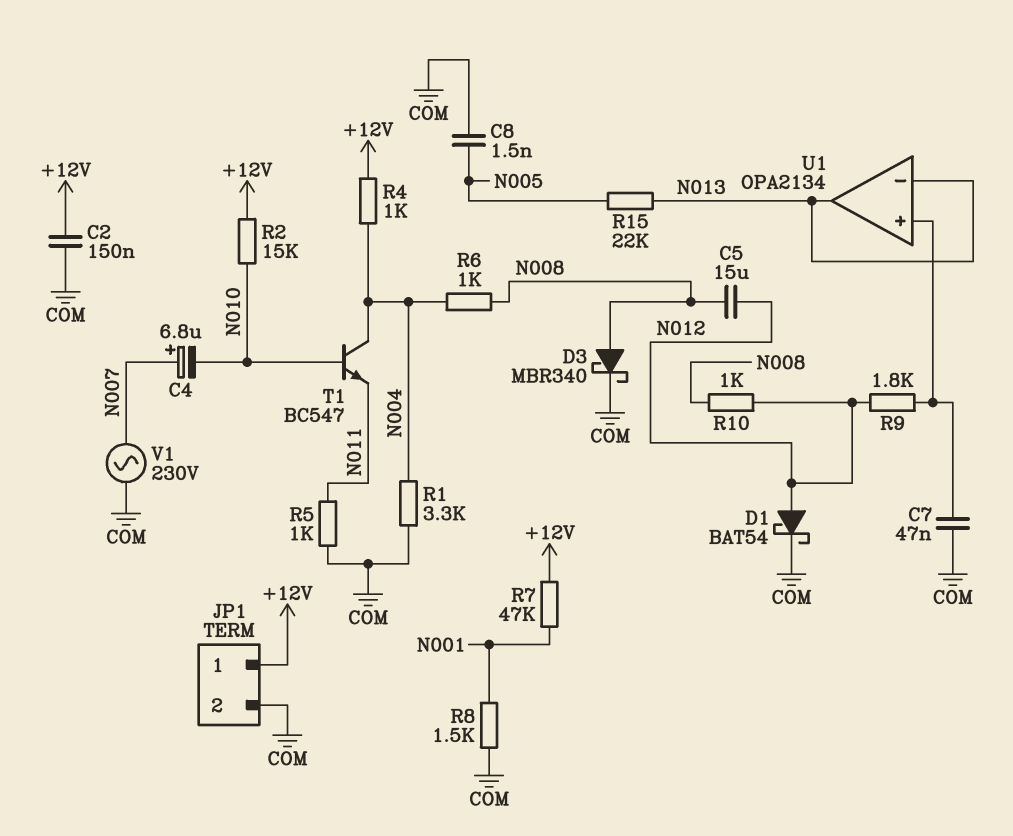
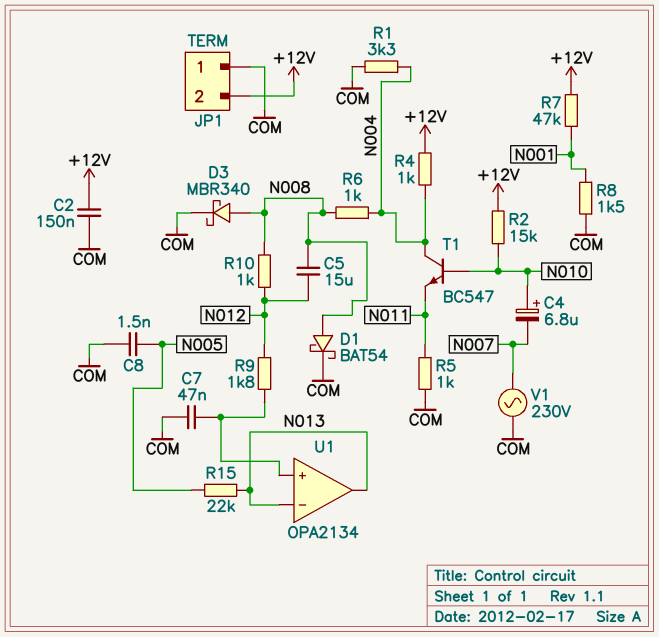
C4: 6.8uF (plus N007, minus N010) -> 6.8uF (plus N010, minus N007)
D1: schottky BAT54 (A N012, K COM) -> schottky BAT54 (A N008, K COM)
JP1 pin 1: +12V -> COM
JP1 pin 2: COM -> +12V

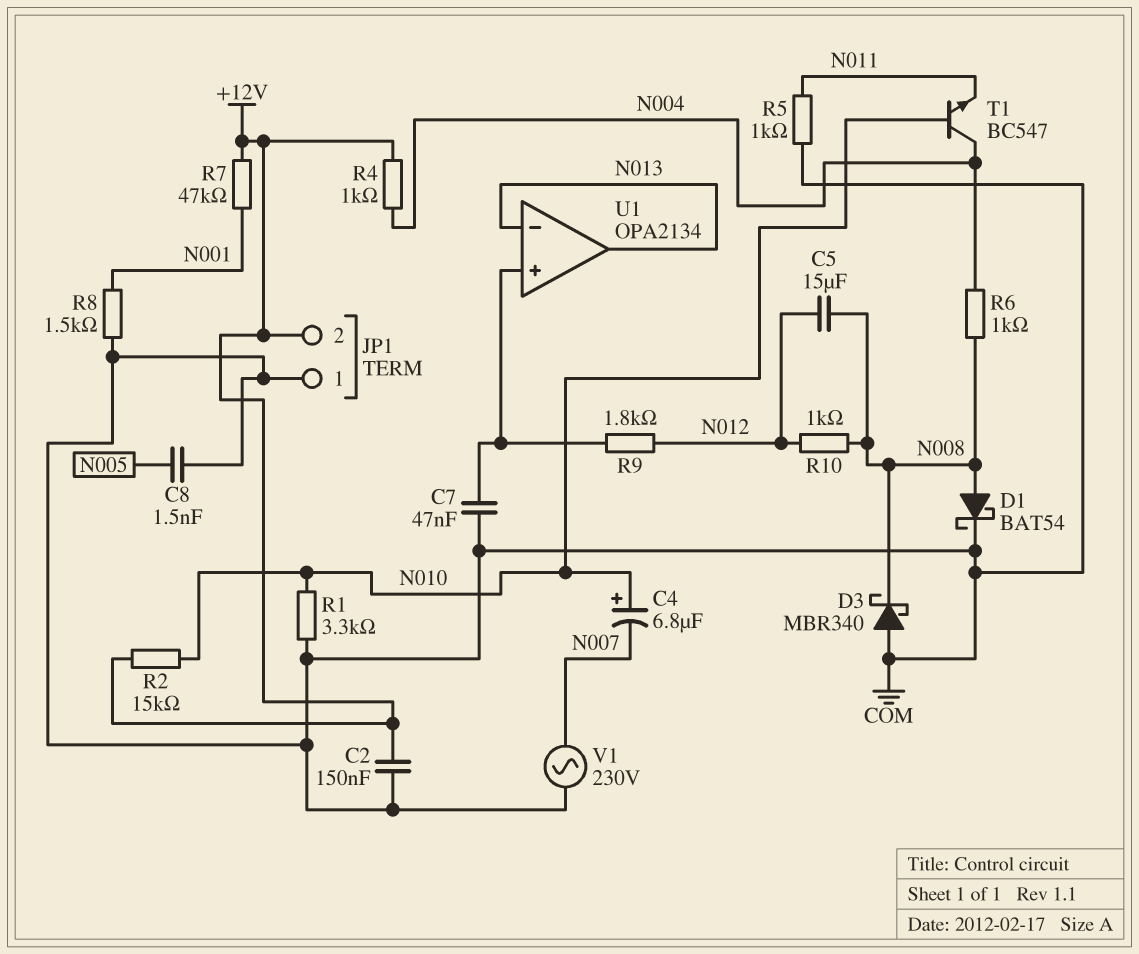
D3: schottky MBR340 (A N008, K COM) -> schottky MBR340 (A COM, K N008)
R1: 3.3k (COM, N004) -> 3.3k (COM, N010)
R15: 22k (N005, N013) -> none

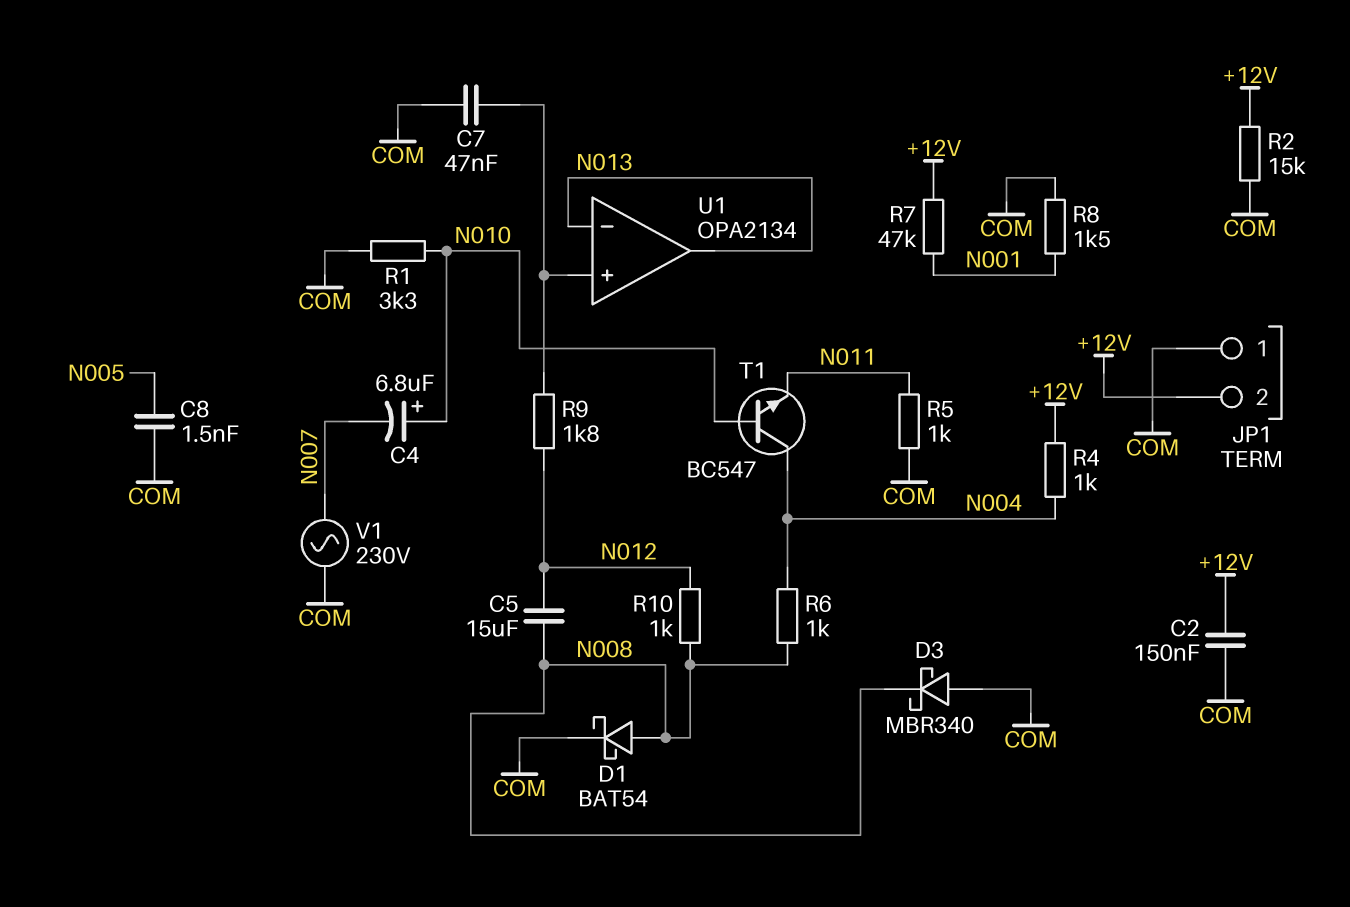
R2: 15k (+12V, N010) -> 15k (+12V, COM)

